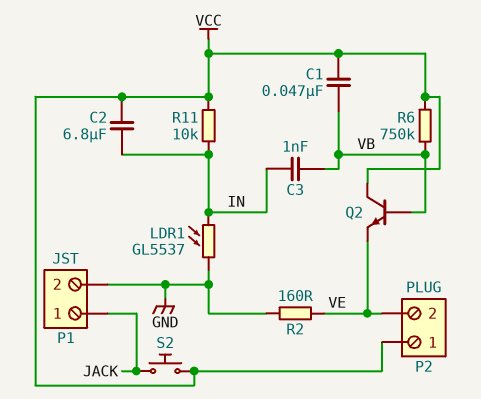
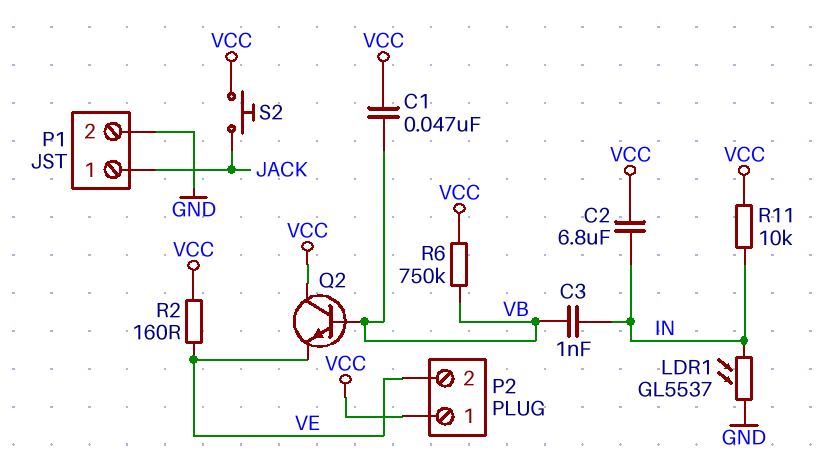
R2: 160 (GND, VE) -> 160 (VCC, VE)

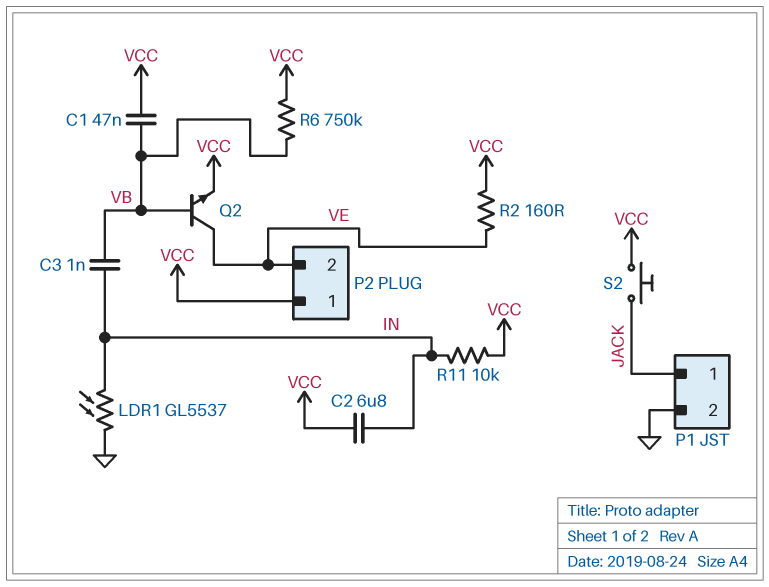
Q2: NPN (B VB, C VCC, E VE) -> NPN (B VB, C VE, E VCC)

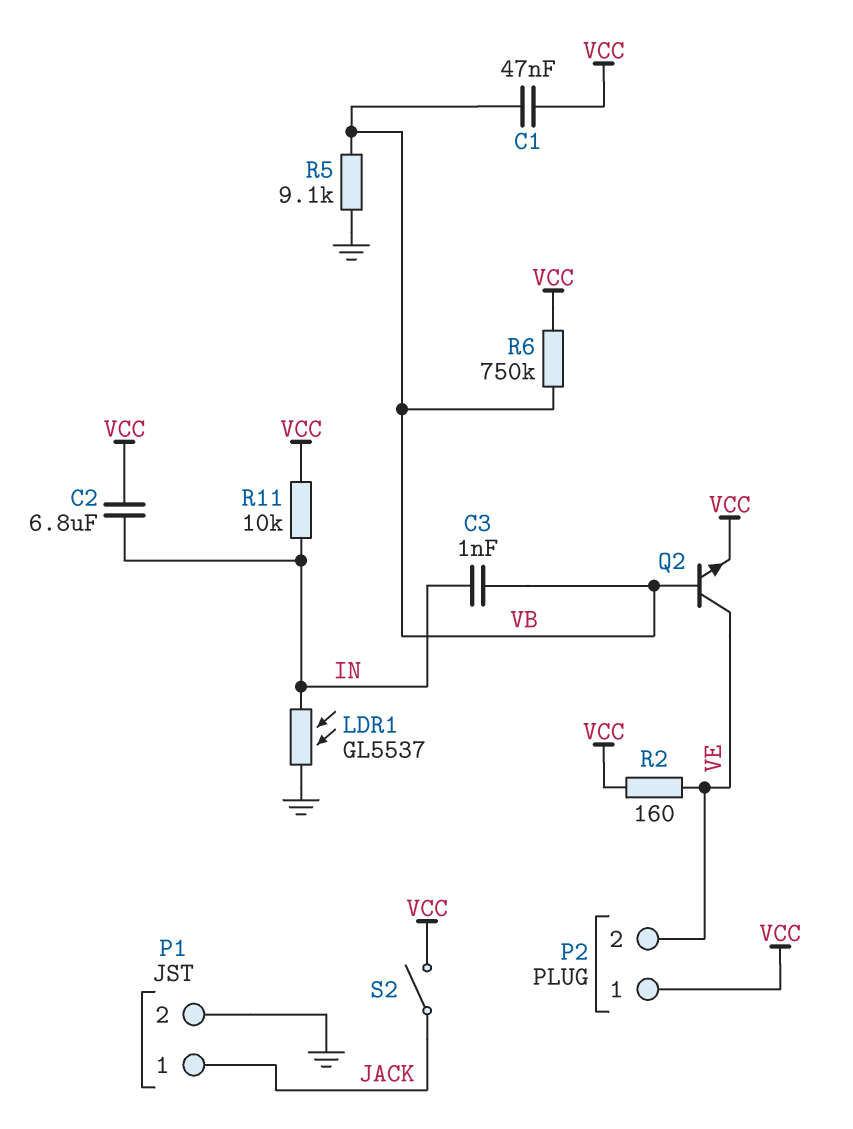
R5: none -> 9.1k (GND, VB)
S2: button (JACK, VCC) -> switch (JACK, VCC)

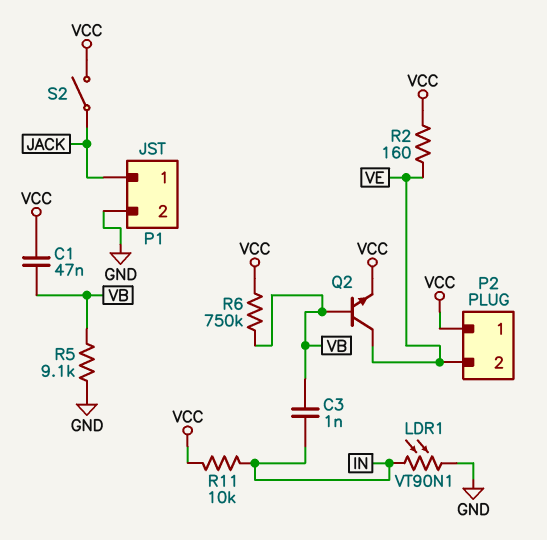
C2: 6.8uF (IN, VCC) -> none
LDR1: GL5537 (GND, IN) -> VT90N1 (GND, IN)

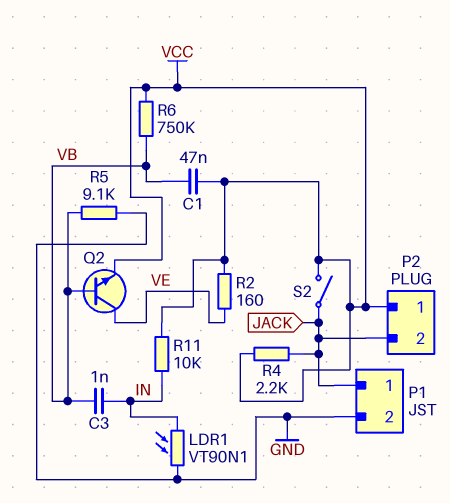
P2 pin 2: VE -> JACK
R4: none -> 2.2k (JACK, VCC)

